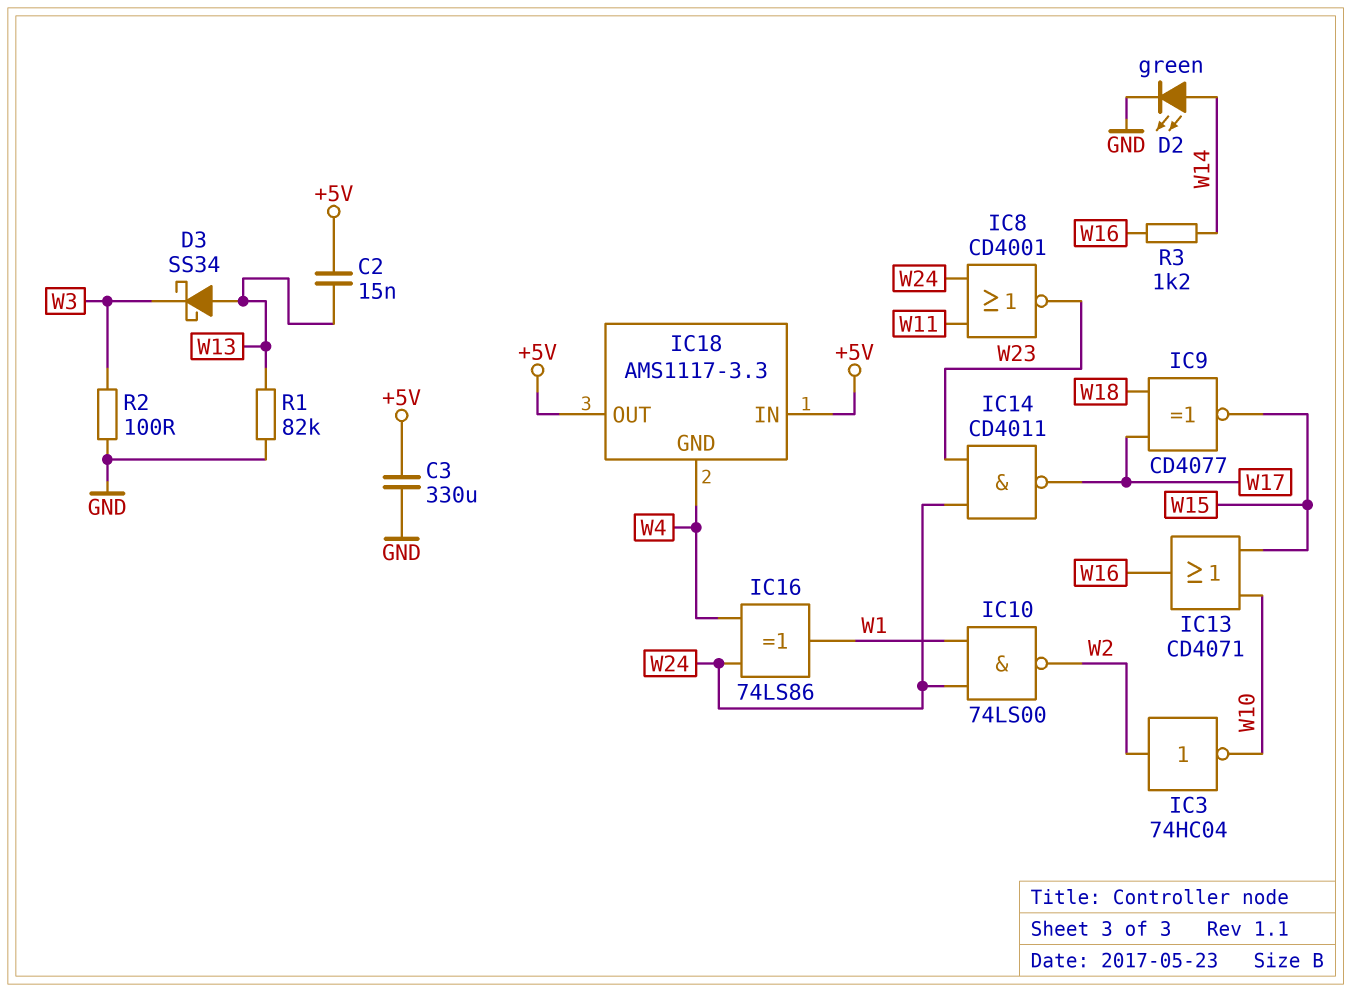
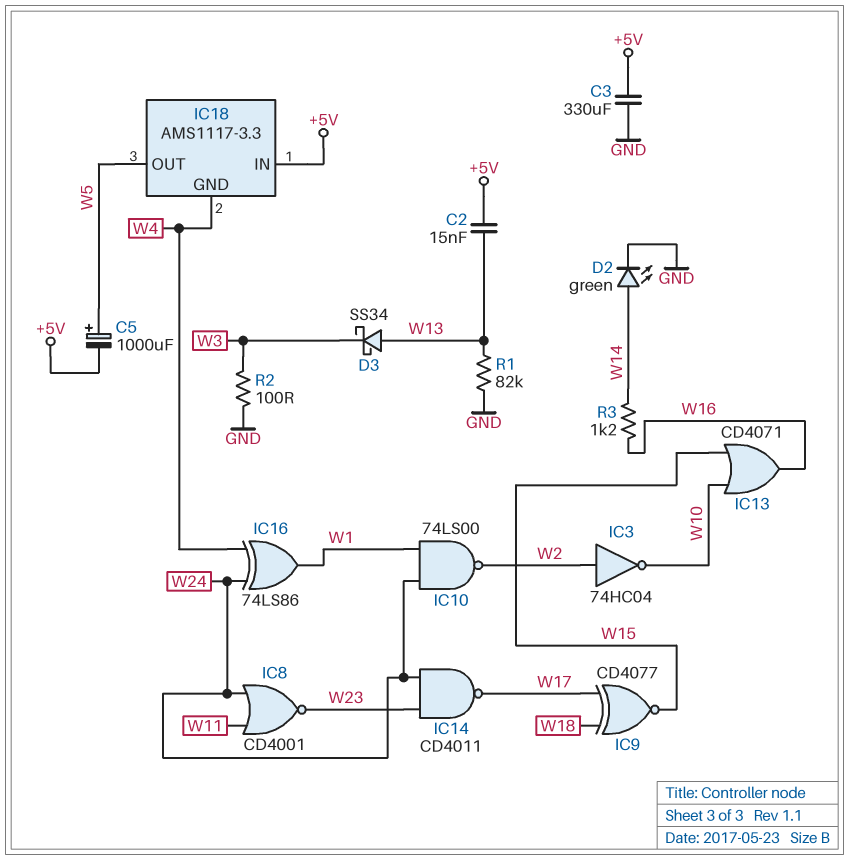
C5: none -> 1000uF (plus W5, minus +5V)
IC18 pin OUT: +5V -> W5

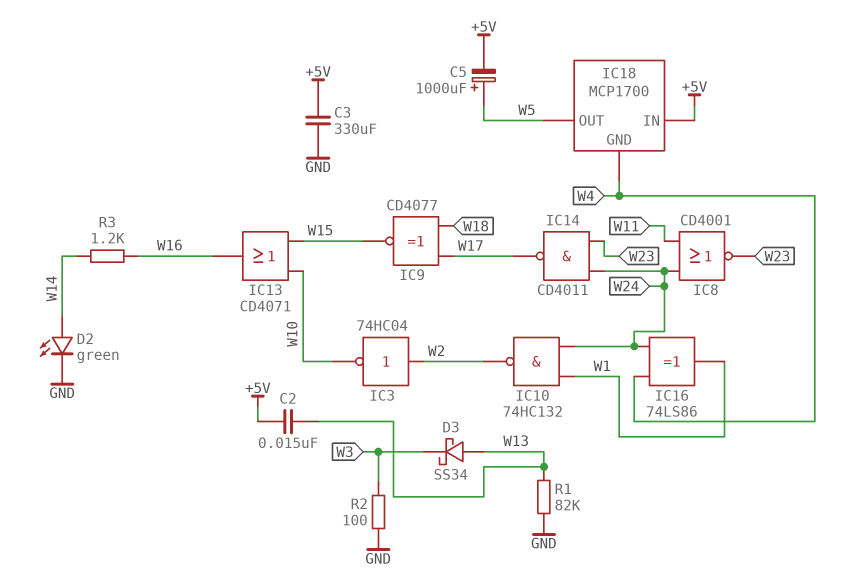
IC10: NAND 74LS00 (in W1, in W24, out W2) -> NAND 74HC132 (in W1, in W24, out W2)
IC18: AMS1117-3.3 -> MCP1700

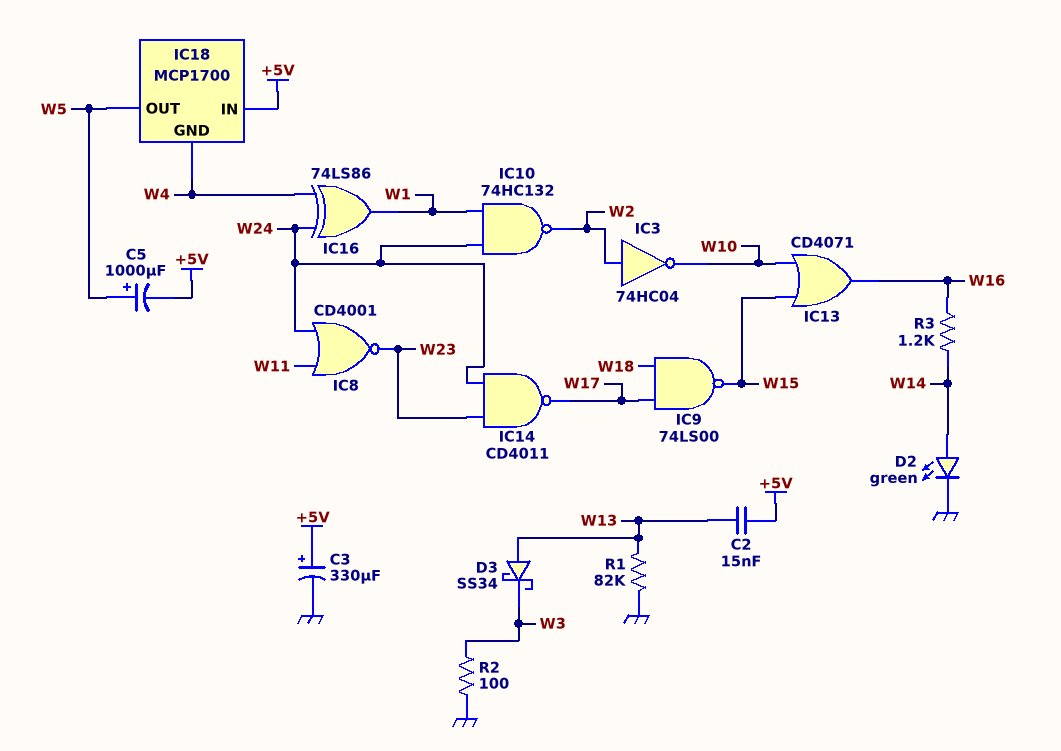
C3: 330uF (+5V, GND) -> 330uF (plus +5V, minus GND)
IC9: XNOR CD4077 (in W17, in W18, out W15) -> NAND 74LS00 (in W17, in W18, out W15)

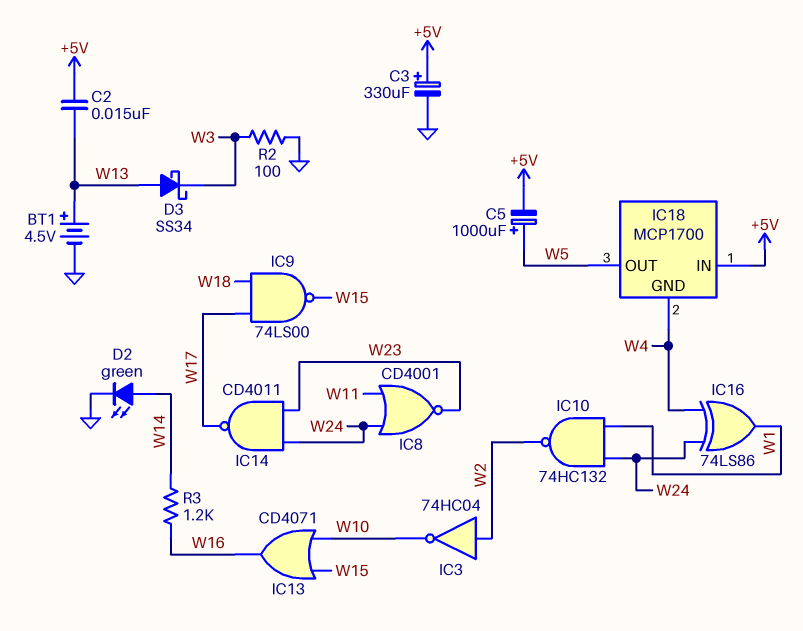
BT1: none -> 4.5V (plus W13, minus GND)
R1: 82k (GND, W13) -> none

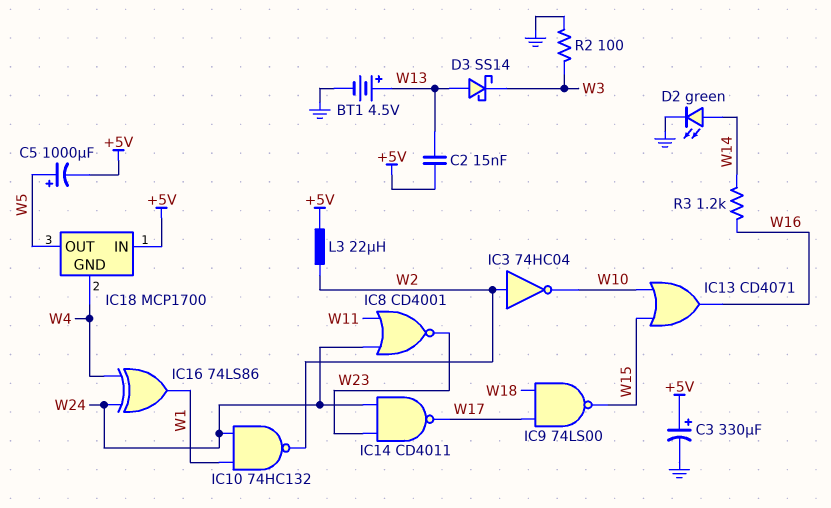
D3: schottky SS34 (A W13, K W3) -> schottky SS14 (A W13, K W3)
L3: none -> 22uH (+5V, W2)

